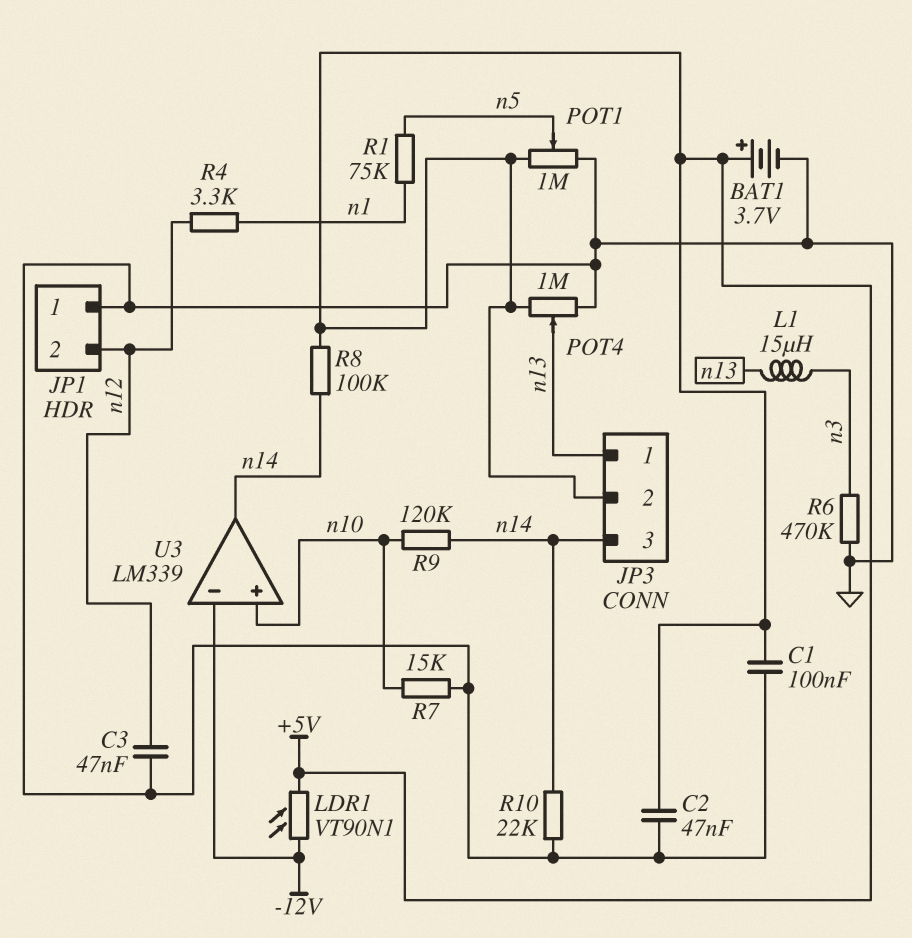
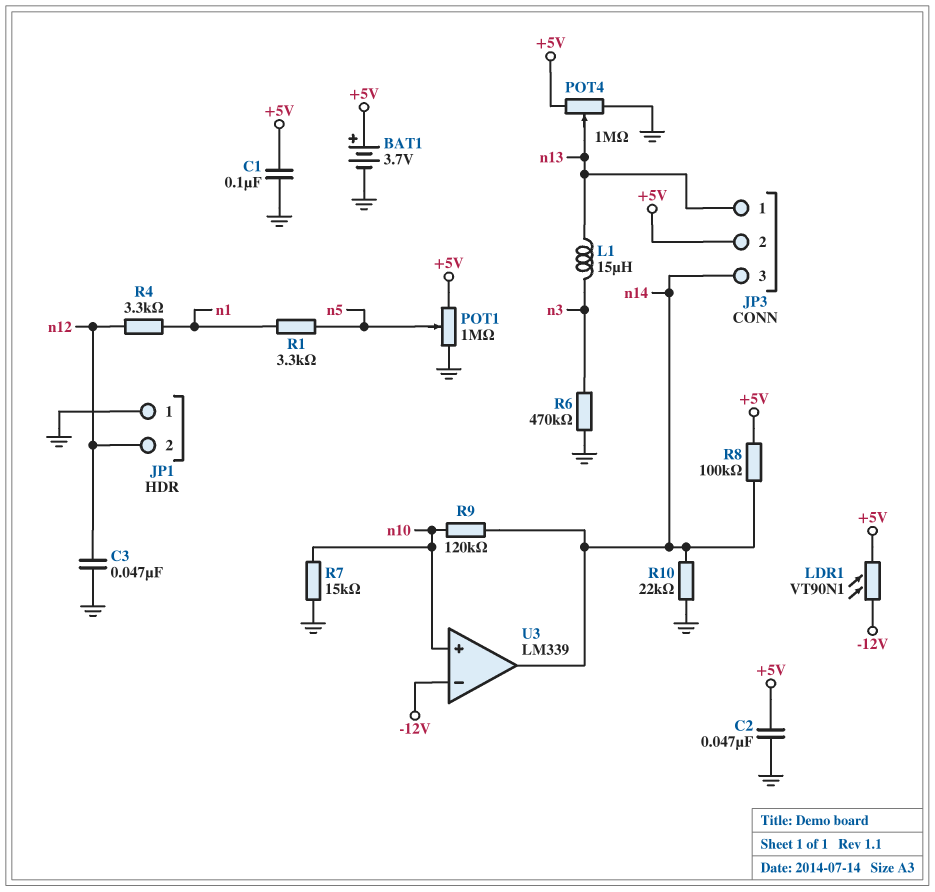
R1: 75k (n1, n5) -> 3.3k (n1, n5)

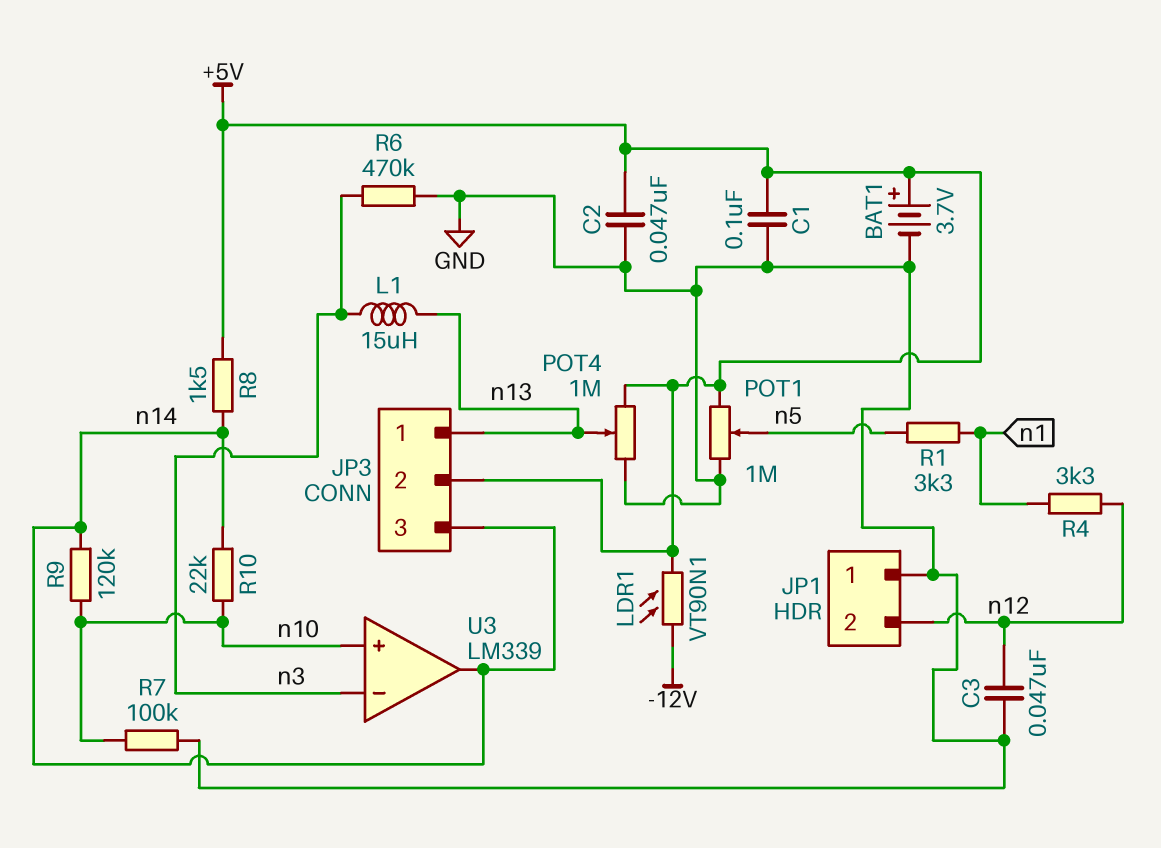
R7: 15k (GND, n10) -> 100k (GND, n10)
R8: 100k (+5V, n14) -> 1.5k (+5V, n14)
R10: 22k (GND, n14) -> 22k (n10, n14)
U3 pin in-: -12V -> n3

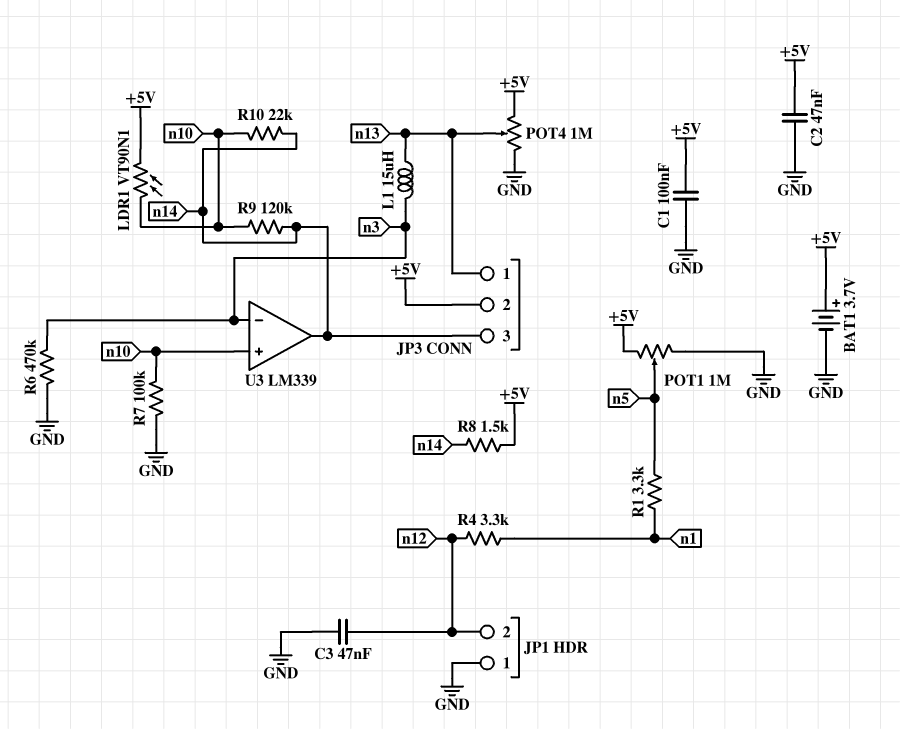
LDR1: VT90N1 (+5V, -12V) -> VT90N1 (+5V, n10)

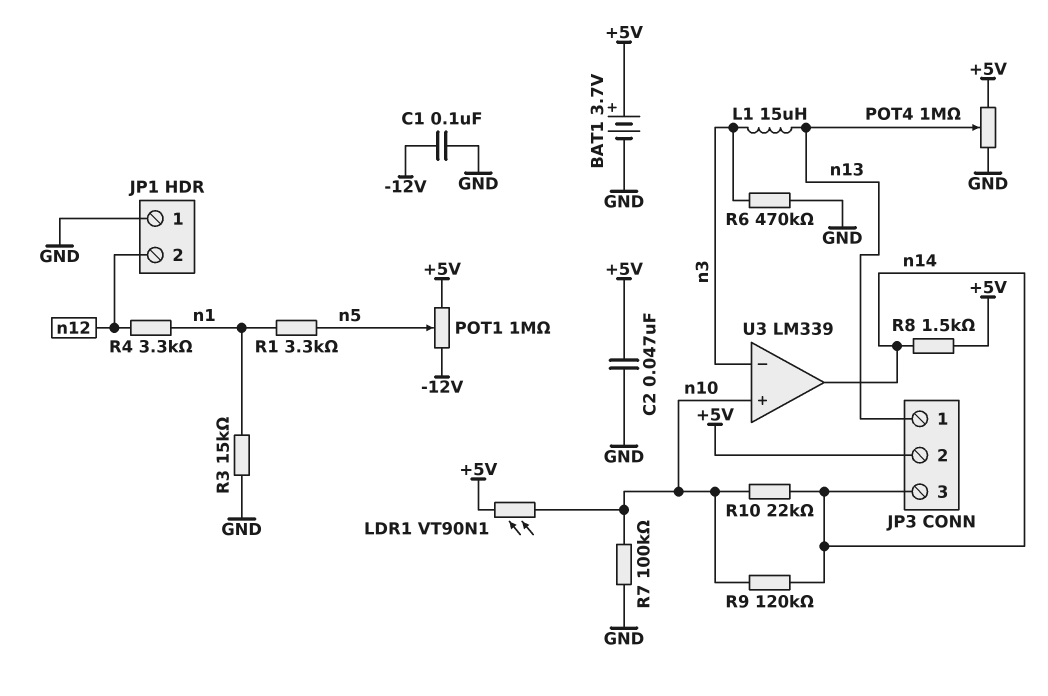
C1: 100nF (+5V, GND) -> 100nF (-12V, GND)
C3: 47nF (GND, n12) -> none
POT1: 1M (+5V, GND, wiper n5) -> 1M (+5V, -12V, wiper n5)
R3: none -> 15k (GND, n1)

